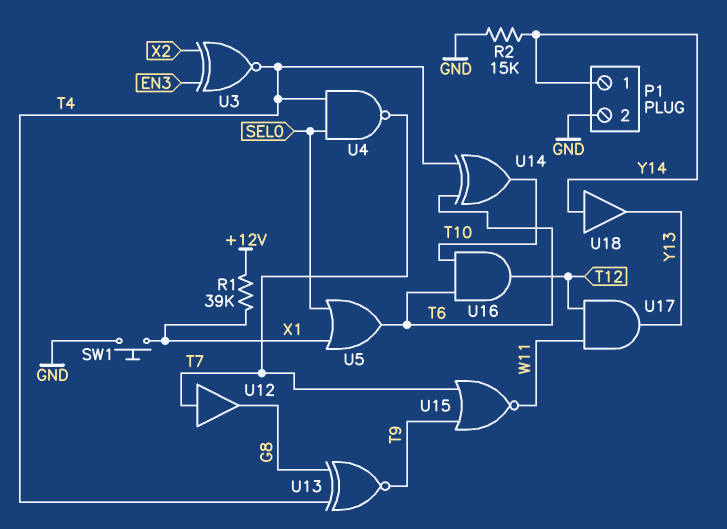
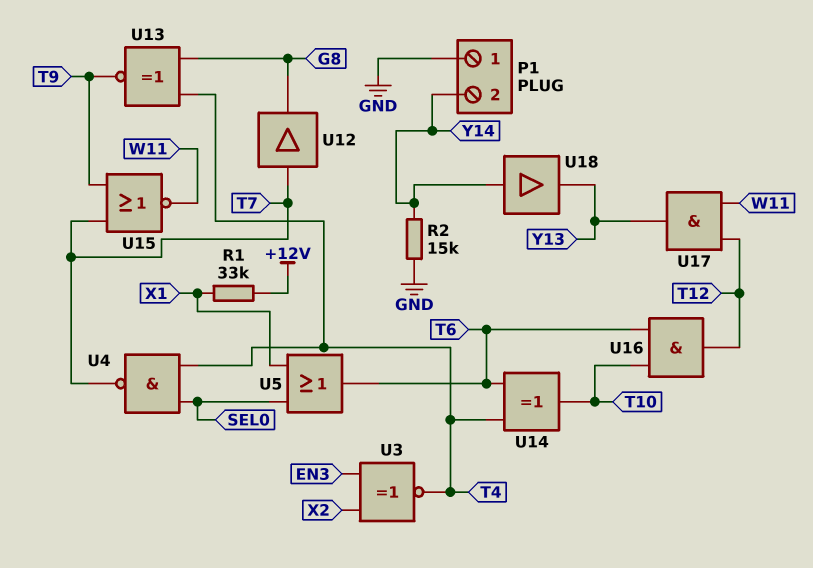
P1 pin 1: Y14 -> GND
P1 pin 2: GND -> Y14
R1: 39k (+12V, X1) -> 33k (+12V, X1)
SW1: button (GND, X1) -> none

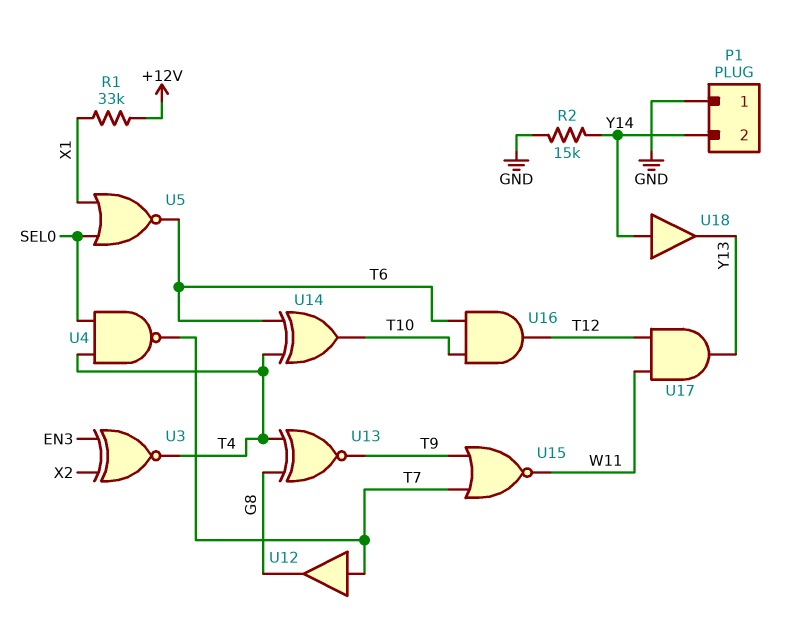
U5: OR (in SEL0, in X1, out T6) -> NOR (in SEL0, in X1, out T6)

